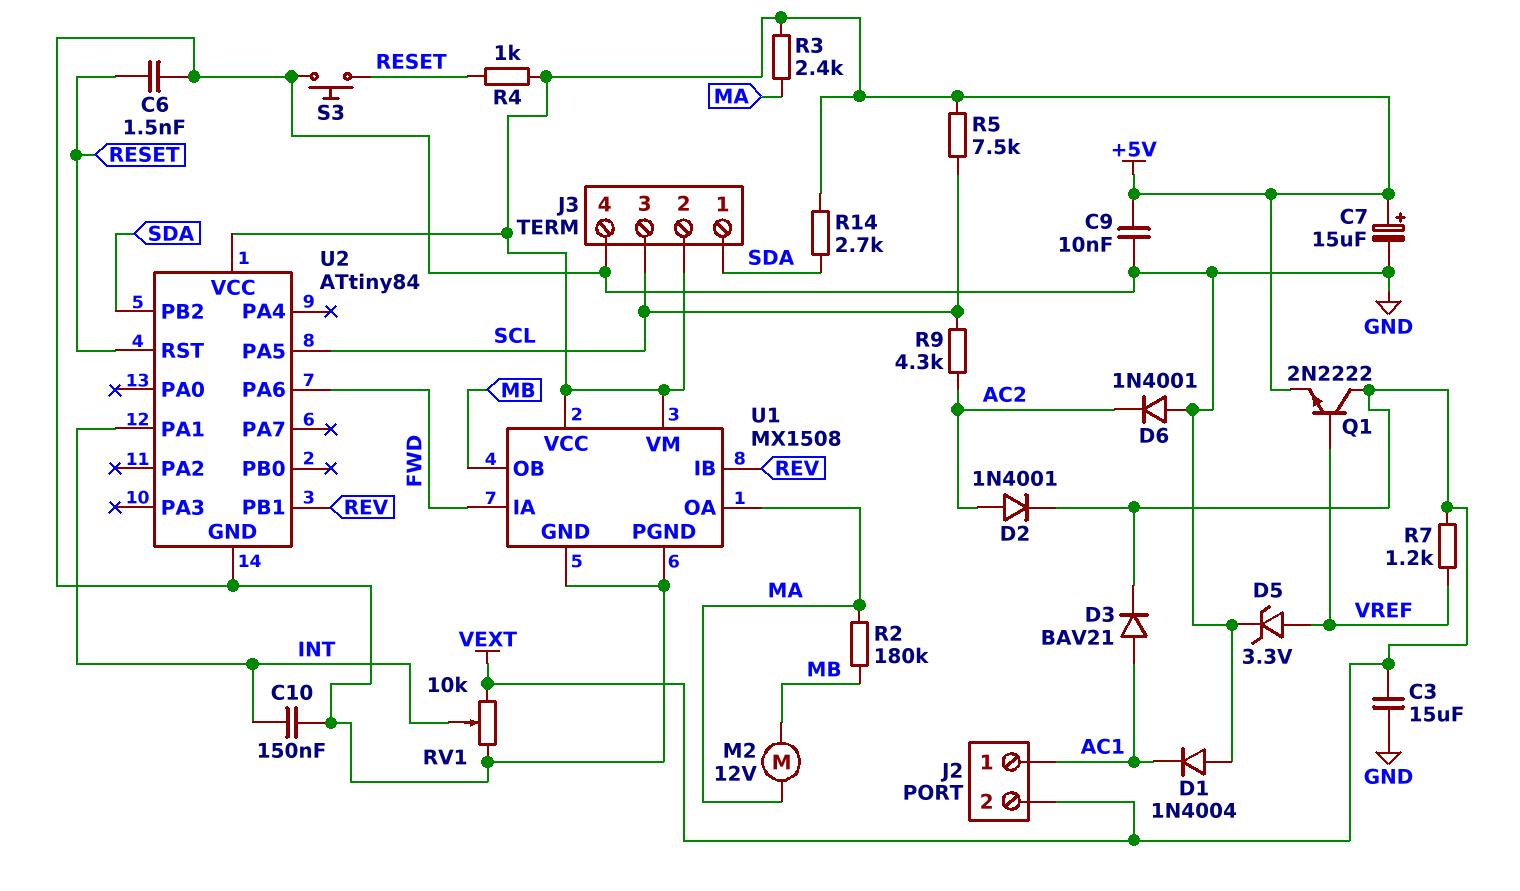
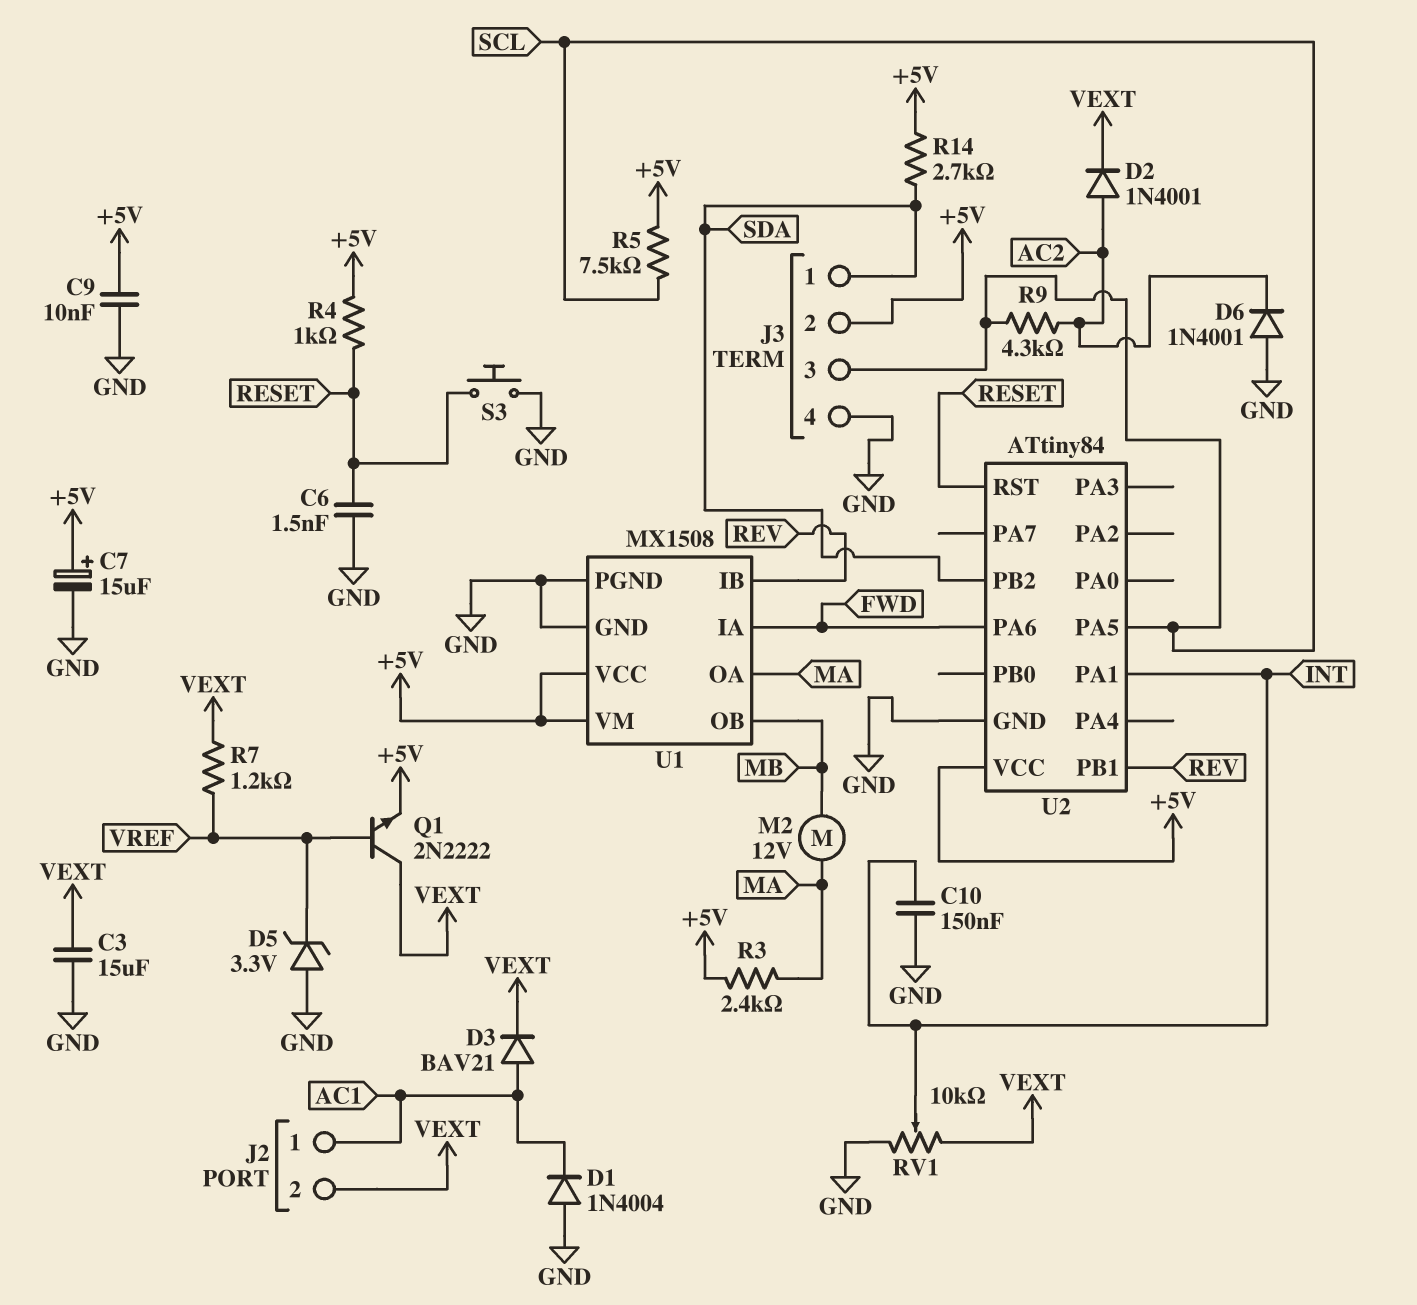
D5: zener 3.3V (A VREF, K GND) -> zener 3.3V (A GND, K VREF)
R2: 180k (MA, MB) -> none

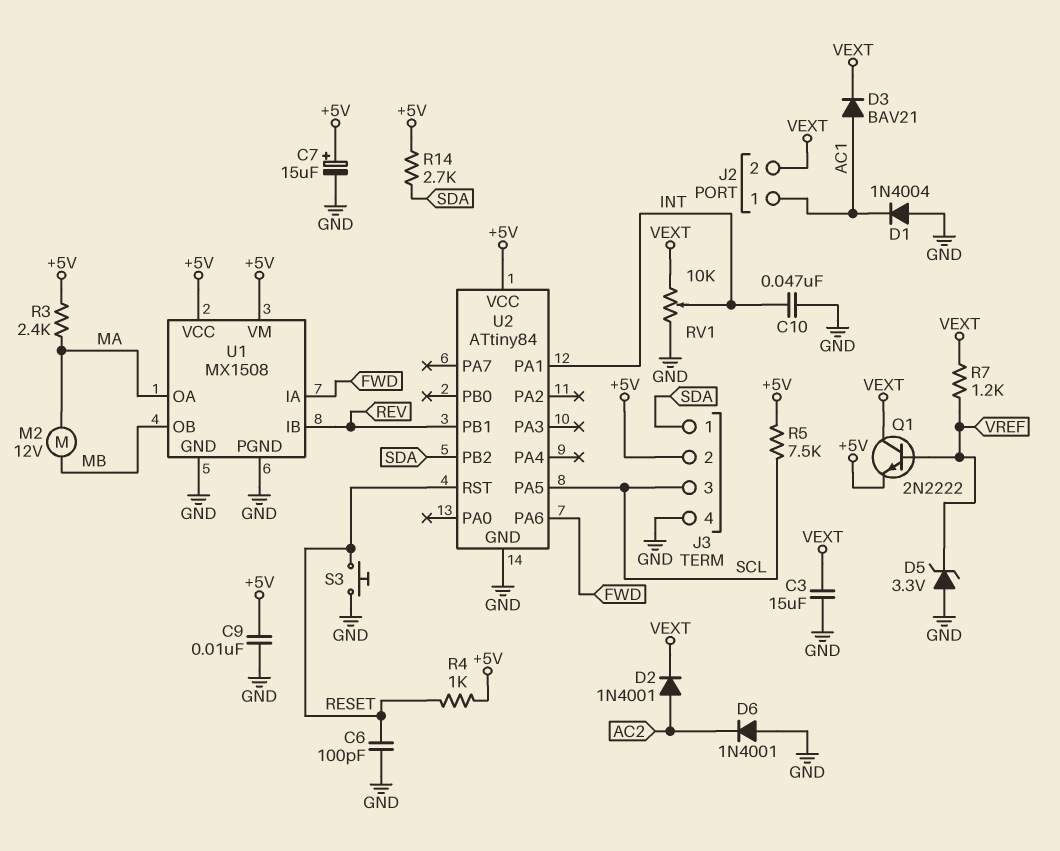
C6: 1.5nF (GND, RESET) -> 100pF (GND, RESET)
C10: 150nF (GND, INT) -> 47nF (GND, INT)
R9: 4.3k (AC2, SCL) -> none

